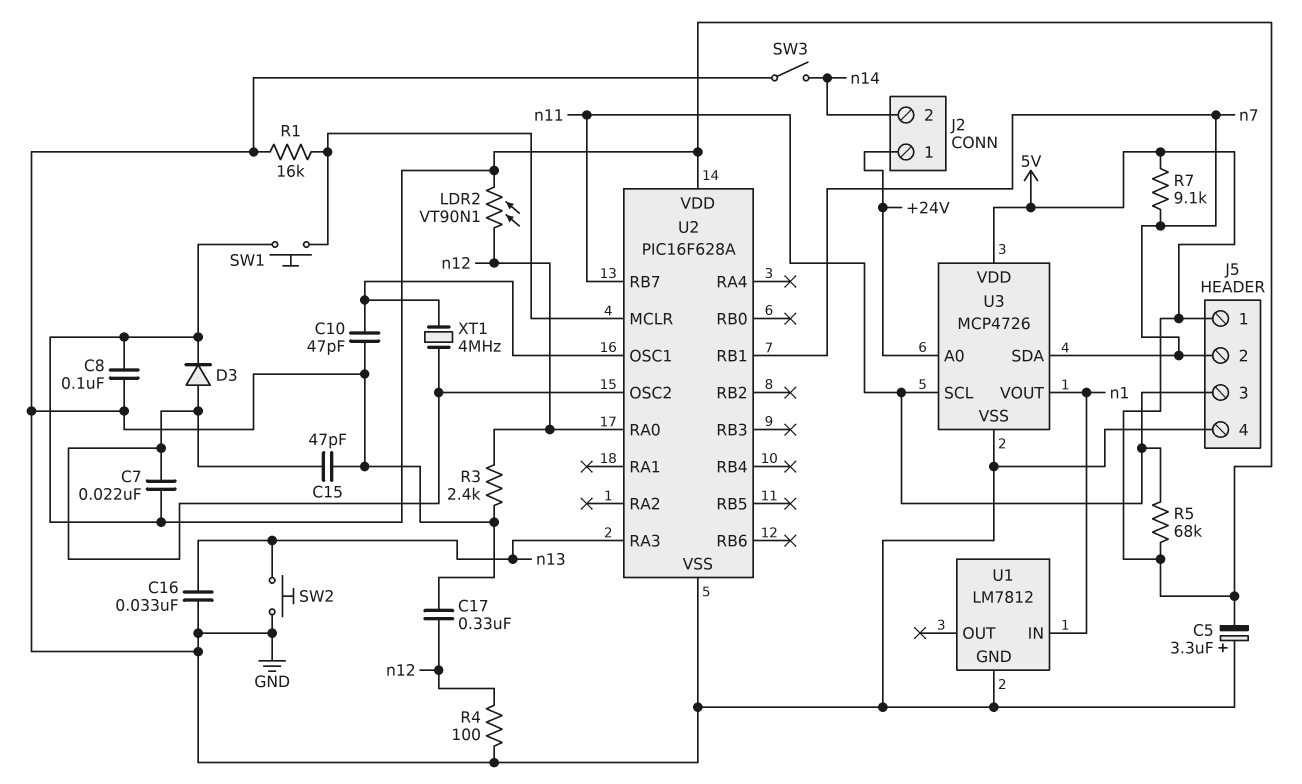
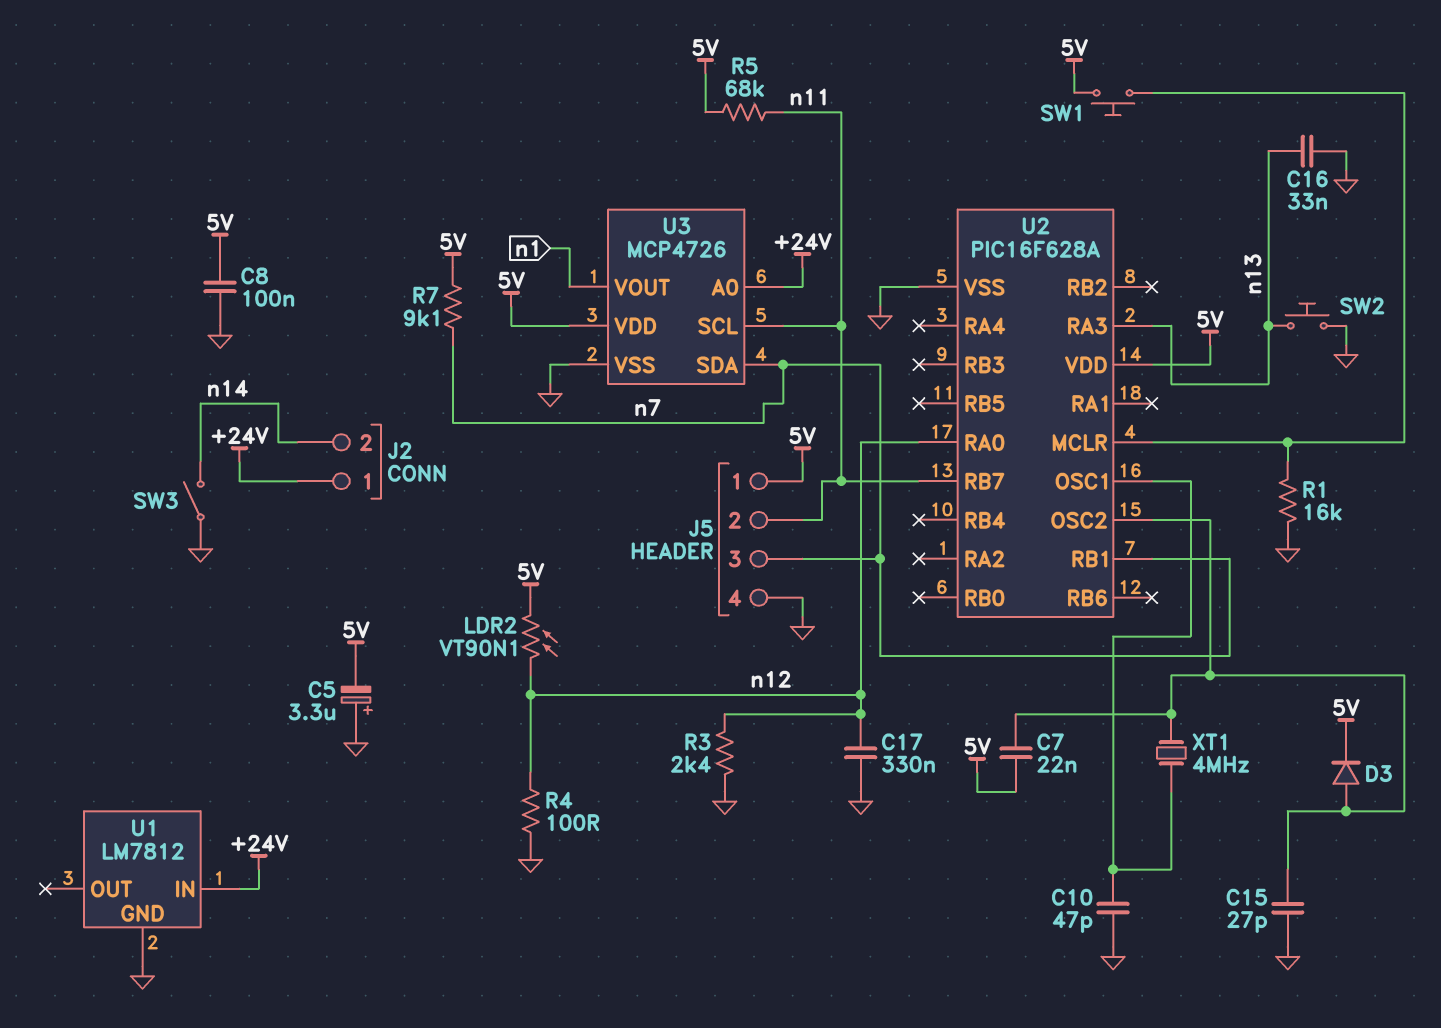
C15: 47pF (GND, U2/OSC2) -> 27pF (GND, U2/OSC2)
J5 pin 2: n7 -> n11
J5 pin 3: n11 -> n7
U1 pin IN: n1 -> +24V

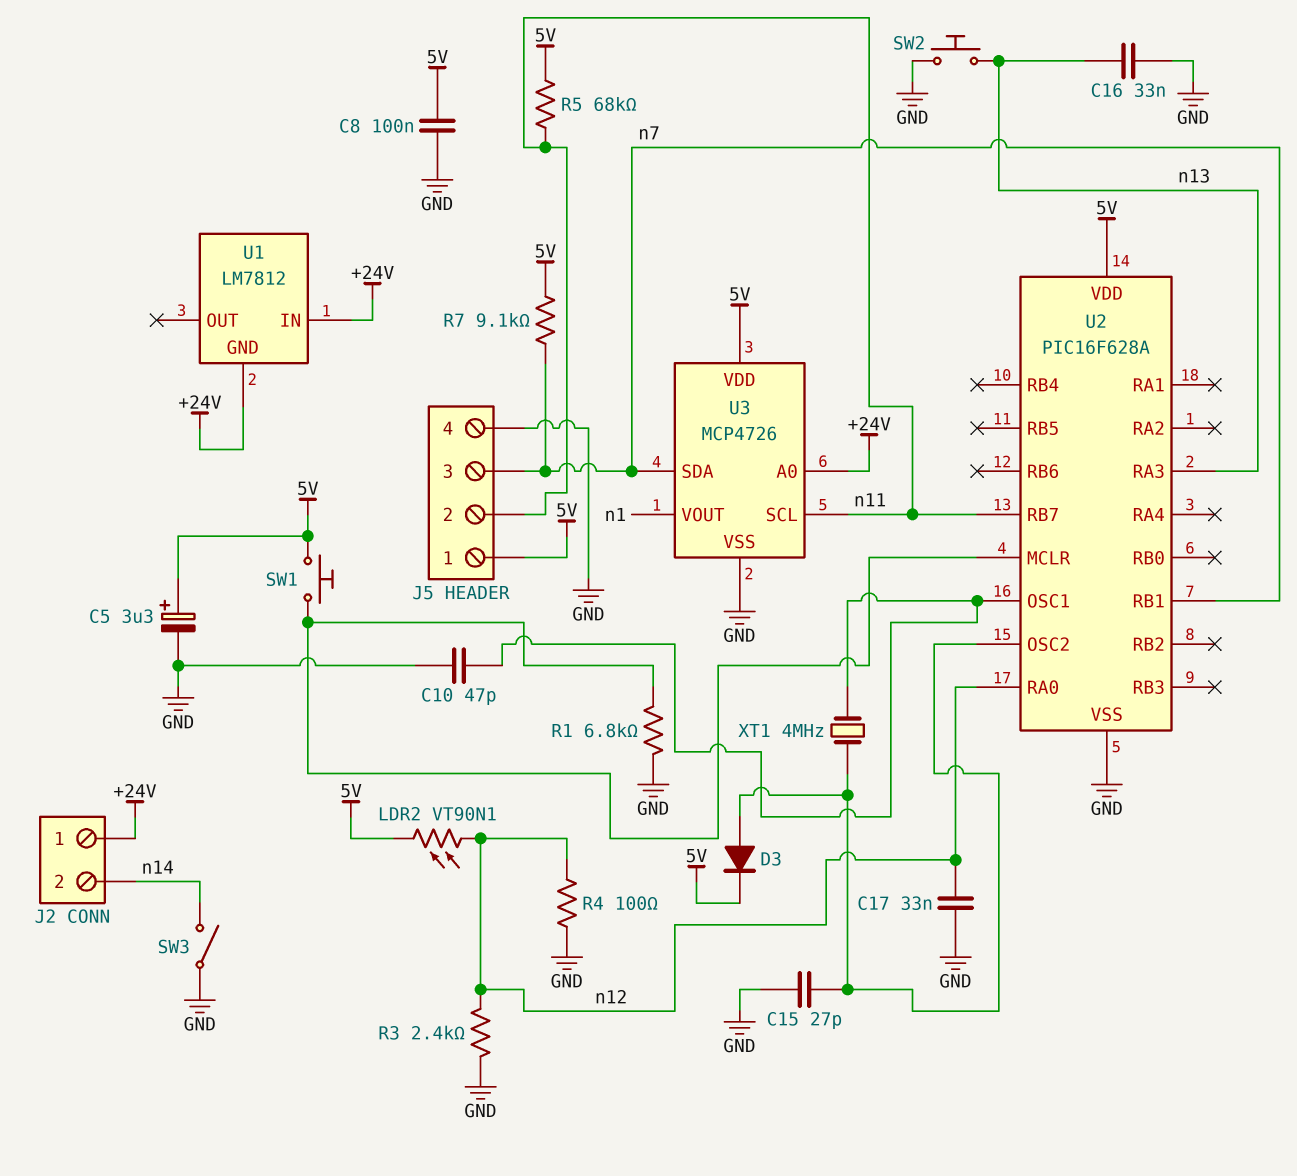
C5: 3.3uF (plus GND, minus 5V) -> 3.3uF (plus 5V, minus GND)
C7: 22nF (5V, U2/OSC2) -> none
C17: 330nF (GND, n12) -> 33nF (GND, n12)
R1: 16k (GND, U2/MCLR) -> 6.8k (GND, U2/MCLR)
U1 pin GND: GND -> +24V

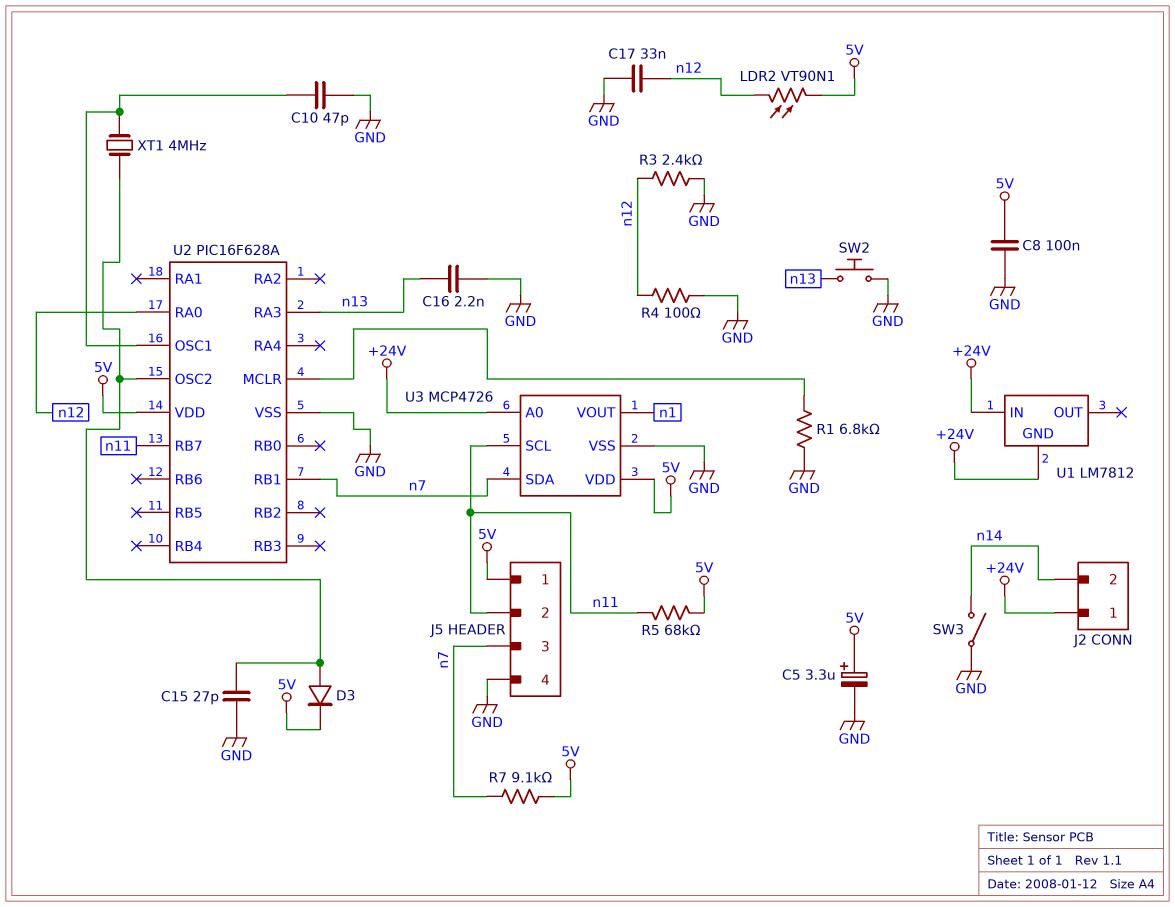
C16: 33nF (GND, n13) -> 2.2nF (GND, n13)
SW1: button (5V, U2/MCLR) -> none

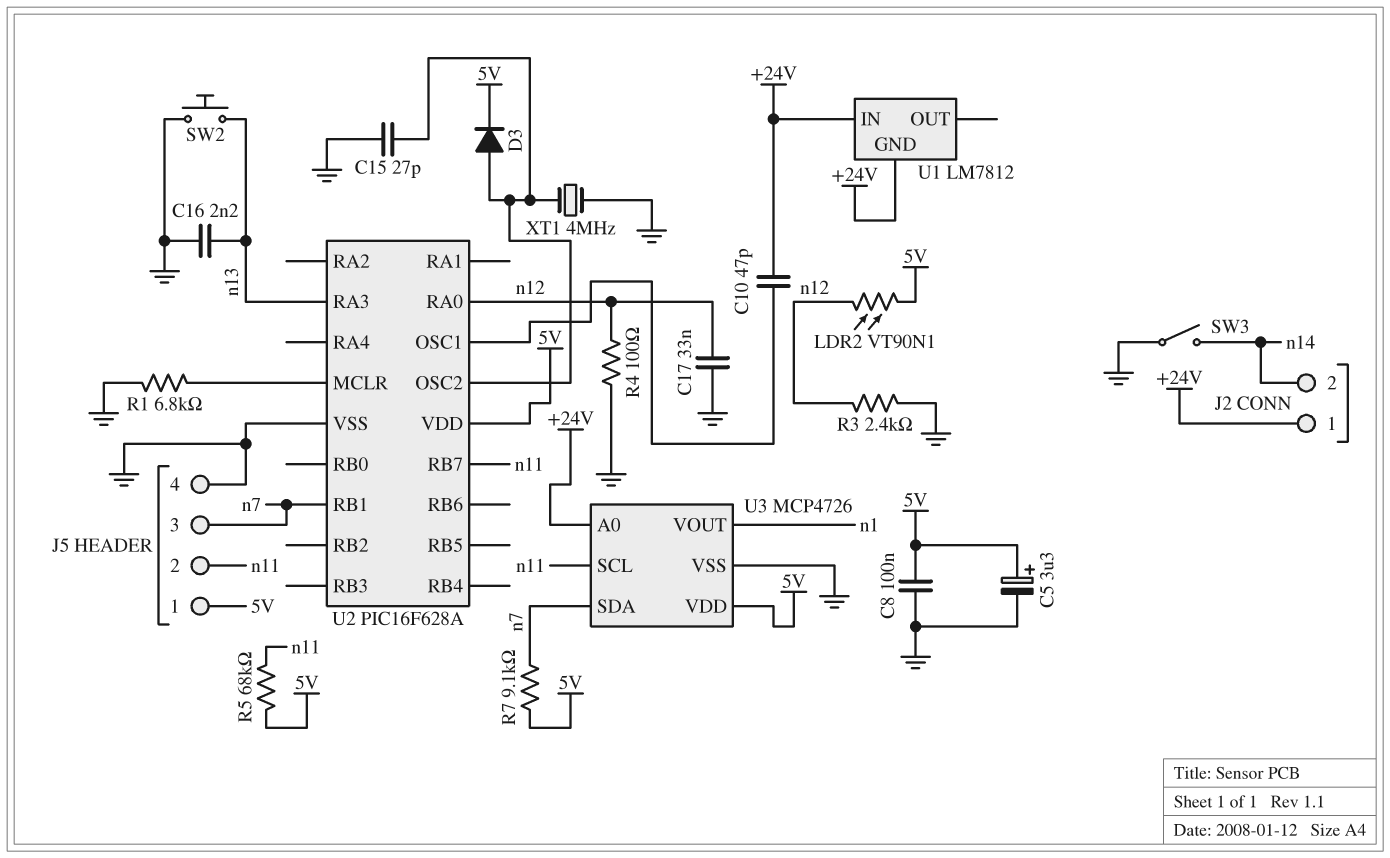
C10: 47pF (GND, U2/OSC1) -> 47pF (+24V, U2/OSC1)
XT1: 4MHz (U2/OSC1, U2/OSC2) -> 4MHz (GND, U2/OSC2)

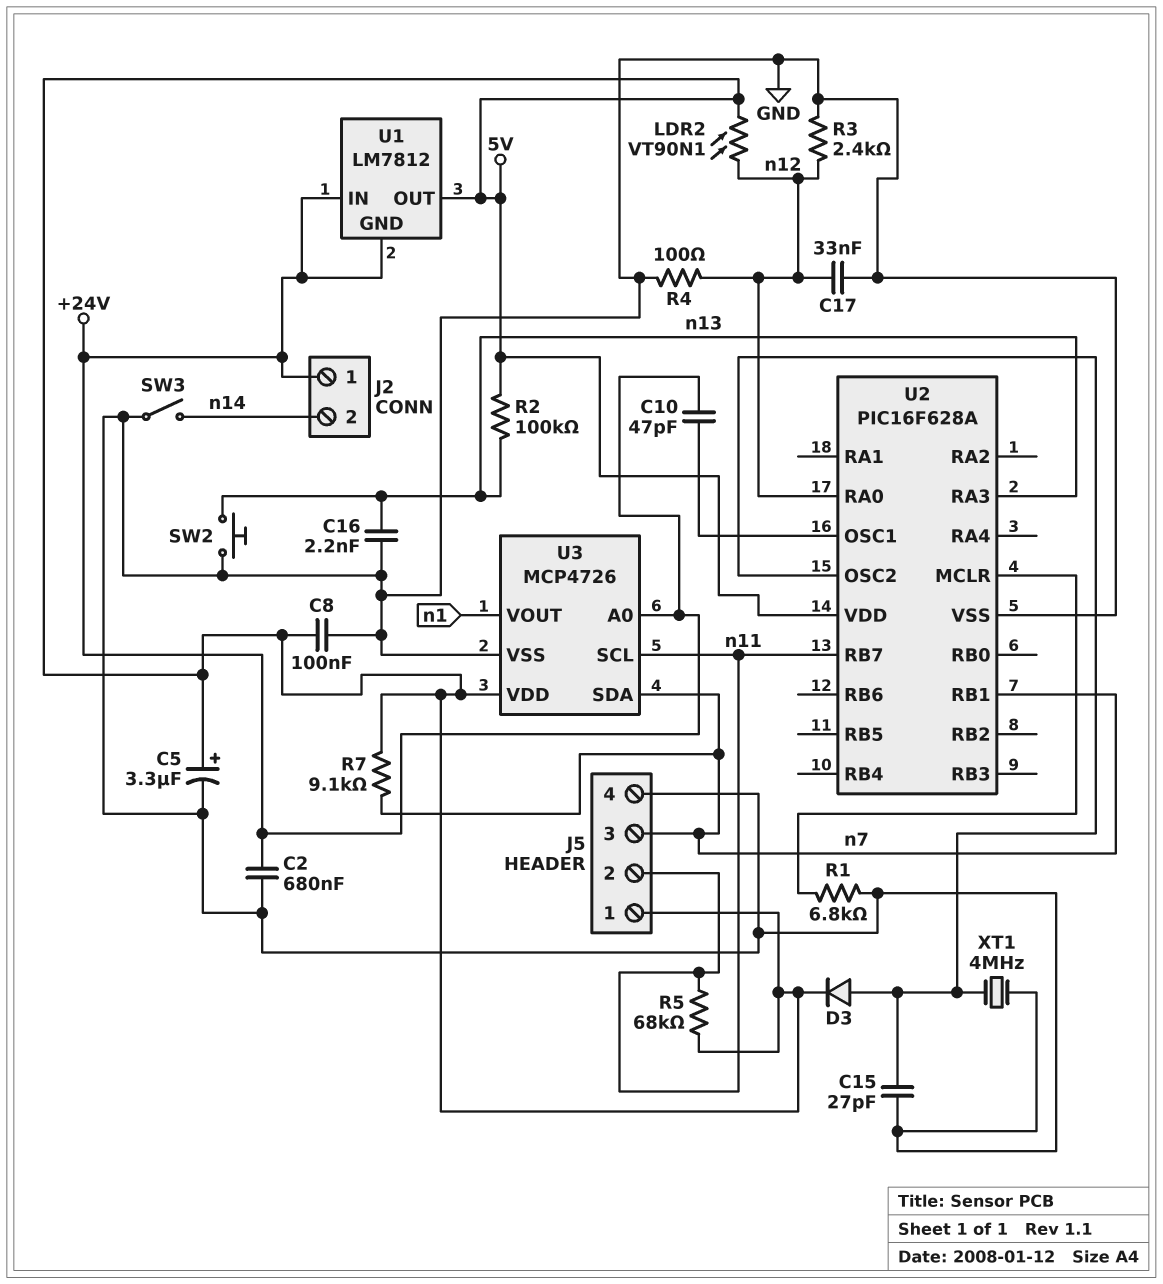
C2: none -> 680nF (+24V, GND)
R2: none -> 100k (5V, n13)
U1 pin OUT: none -> 5V

